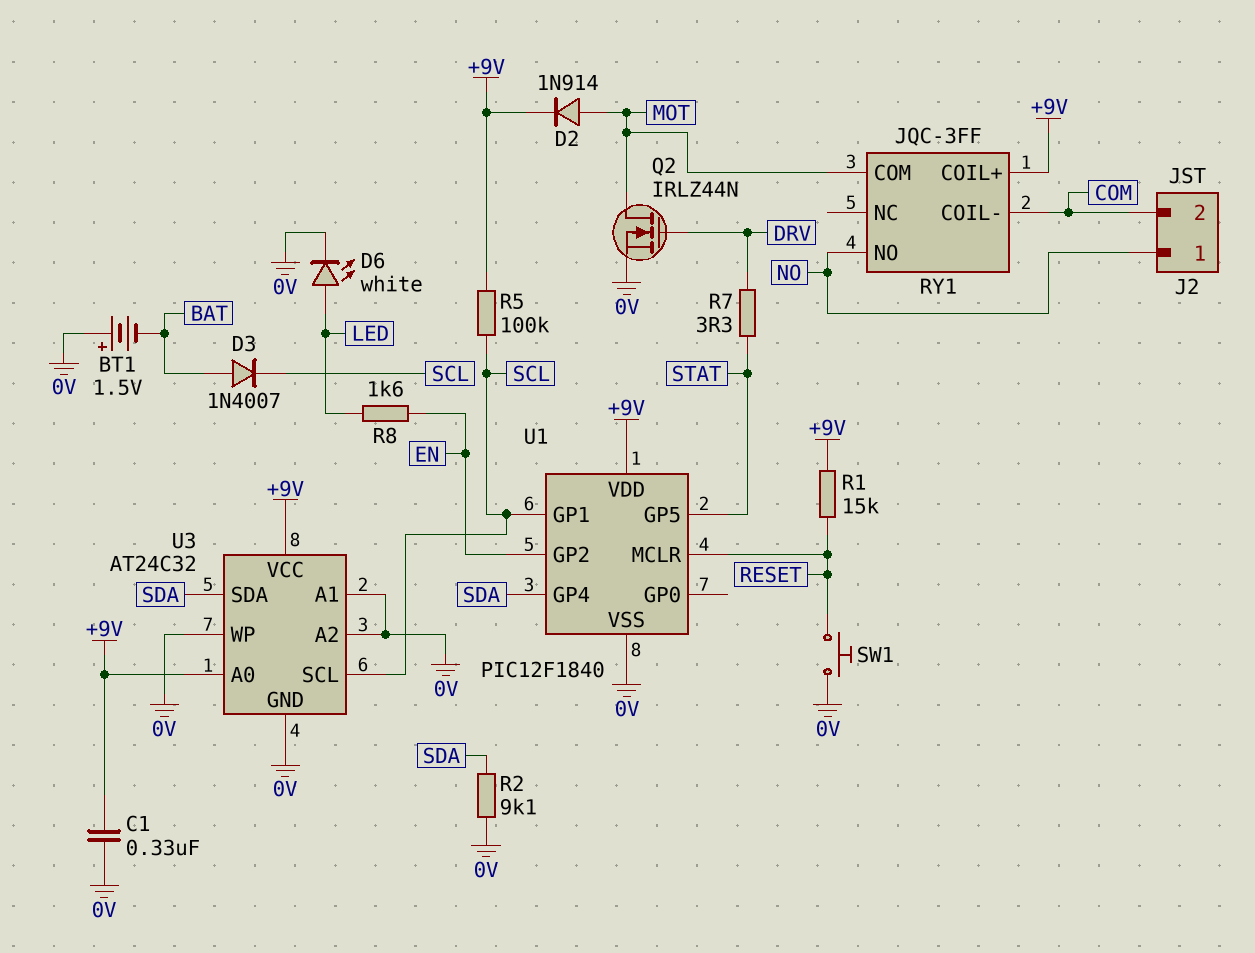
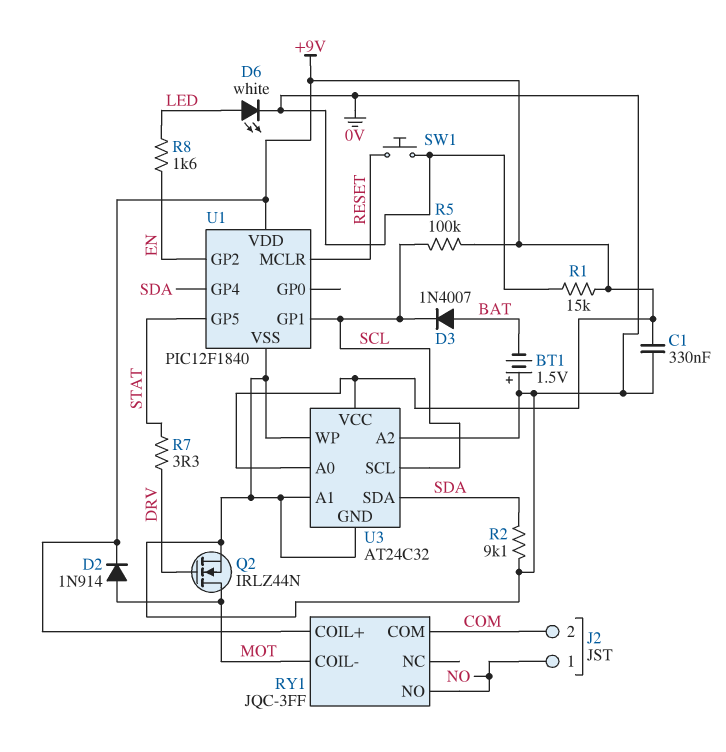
R1: 15k (+9V, RESET) -> 15k (+9V, 0V)
RY1 pin COIL-: COM -> MOT
RY1 pin COM: MOT -> COM

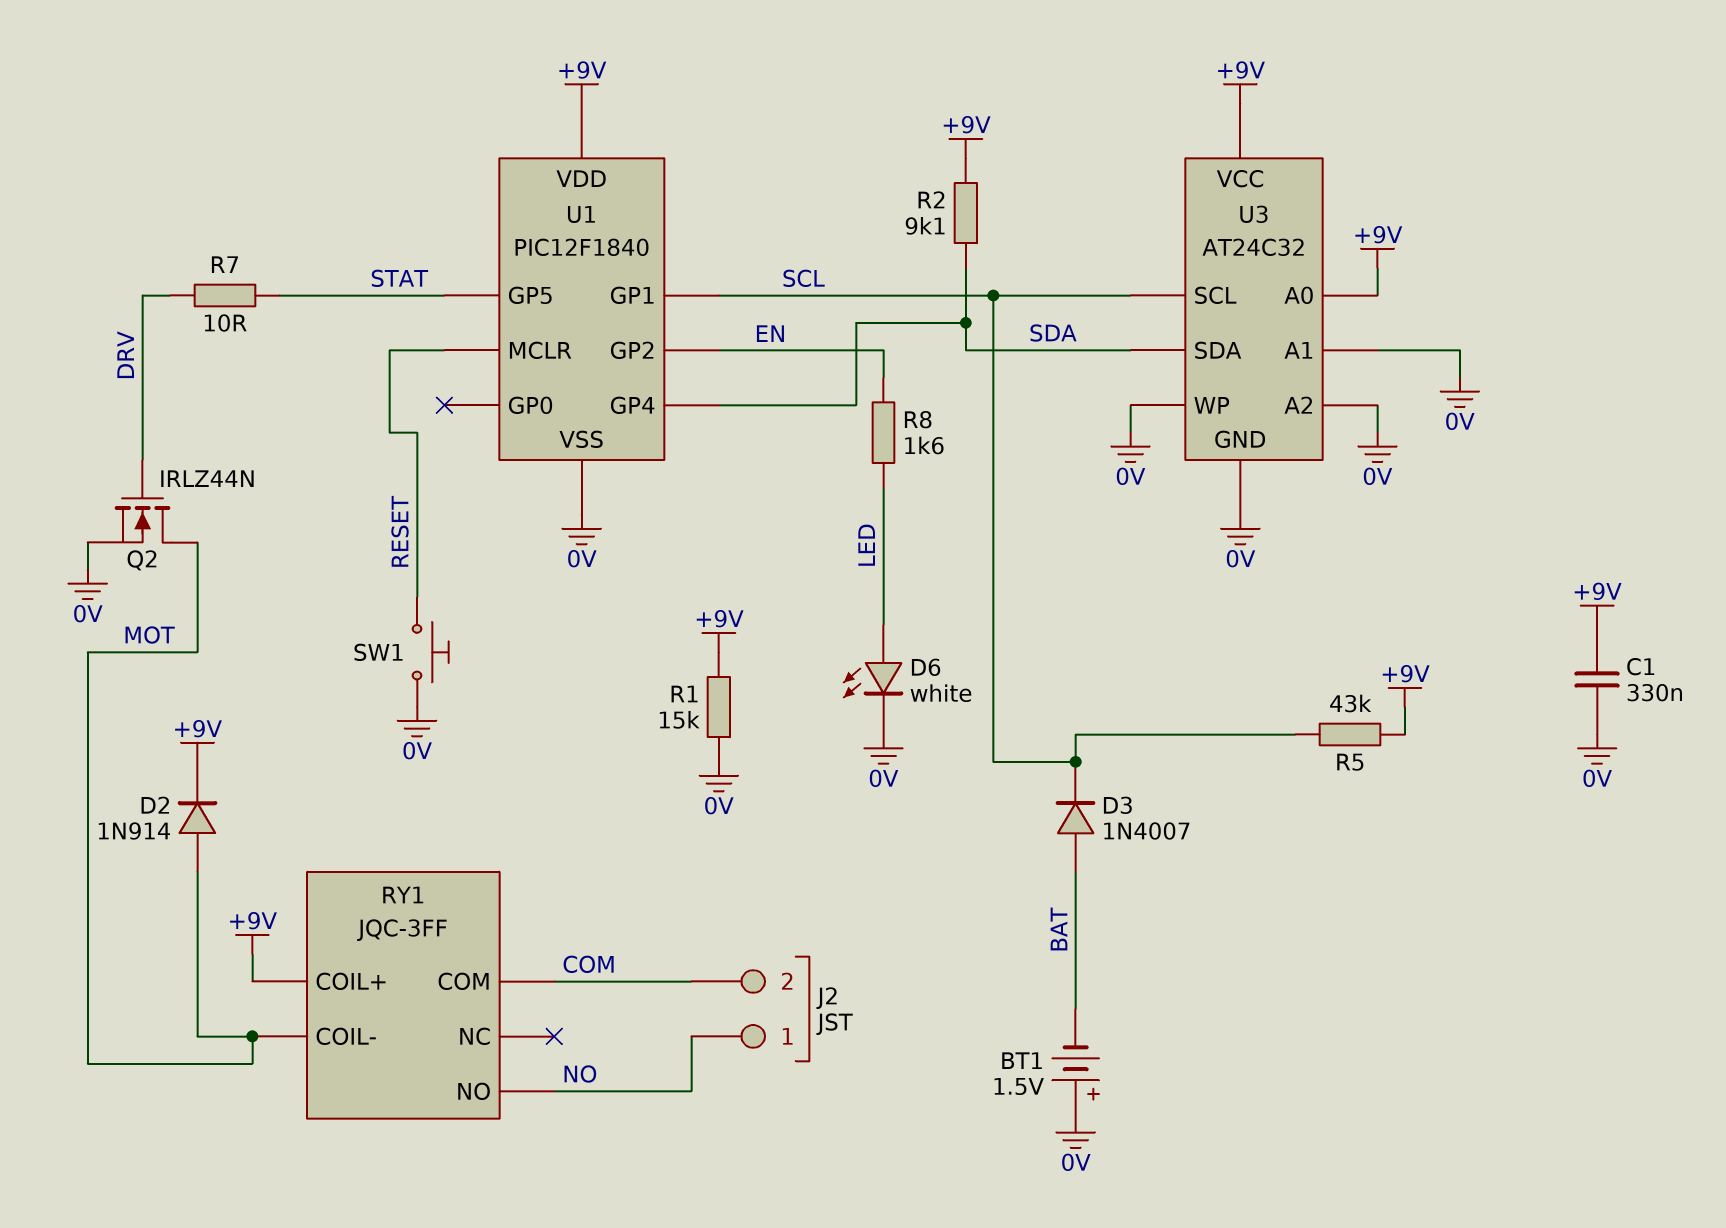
R2: 9.1k (0V, SDA) -> 9.1k (+9V, SDA)
R5: 100k (+9V, SCL) -> 43k (+9V, SCL)
R7: 3.3 (DRV, STAT) -> 10 (DRV, STAT)

